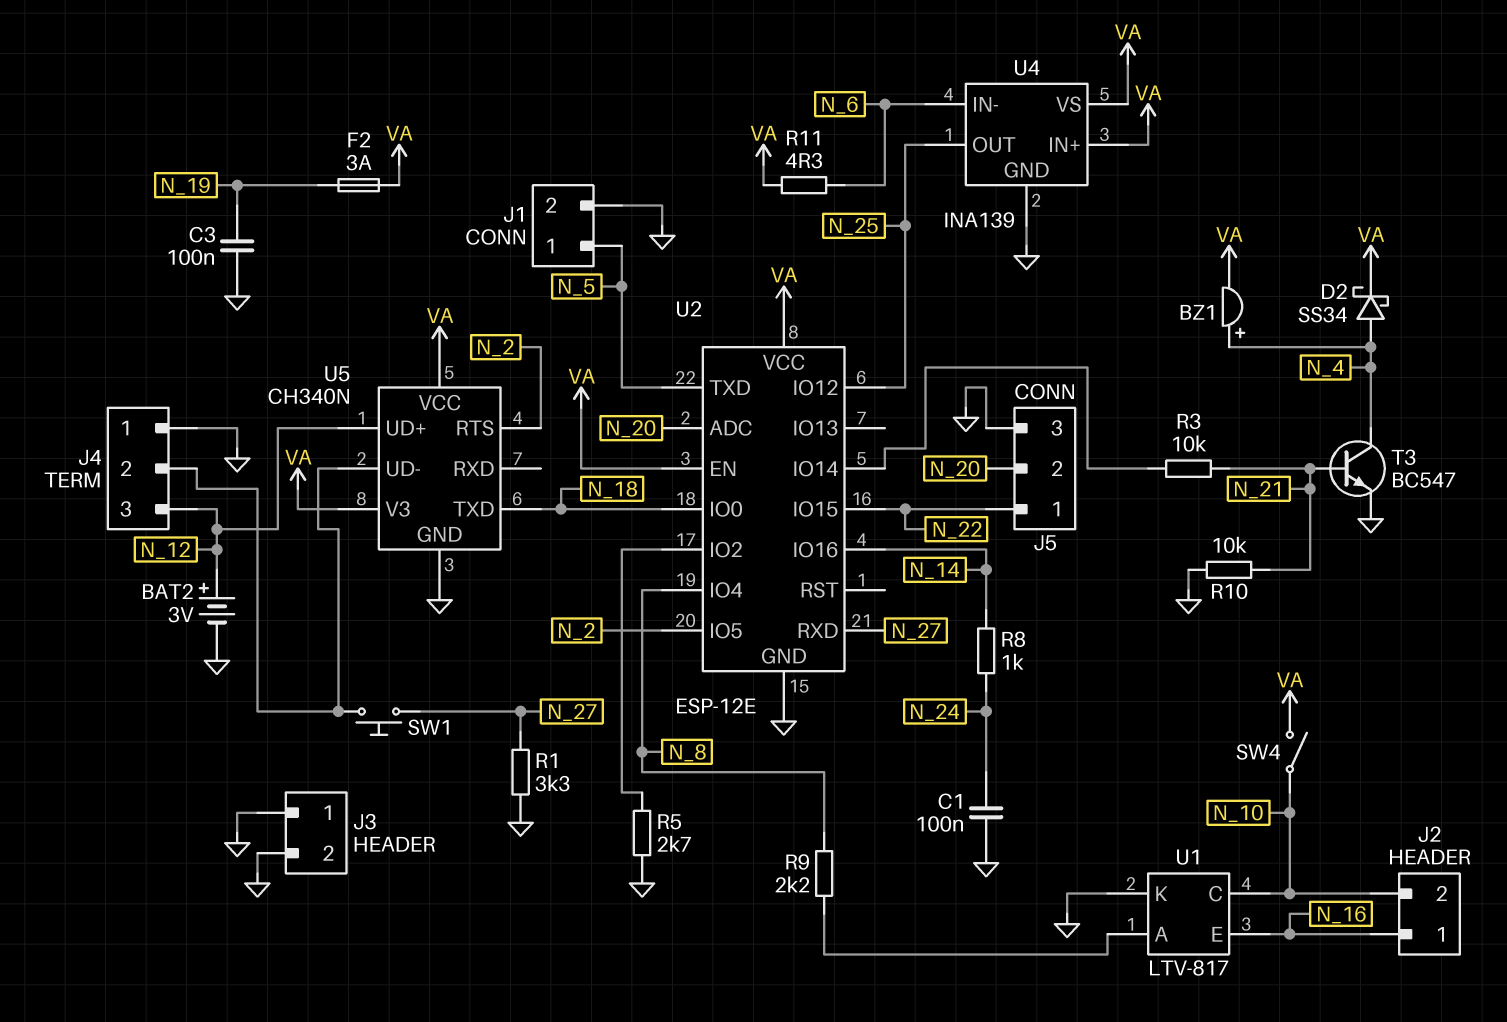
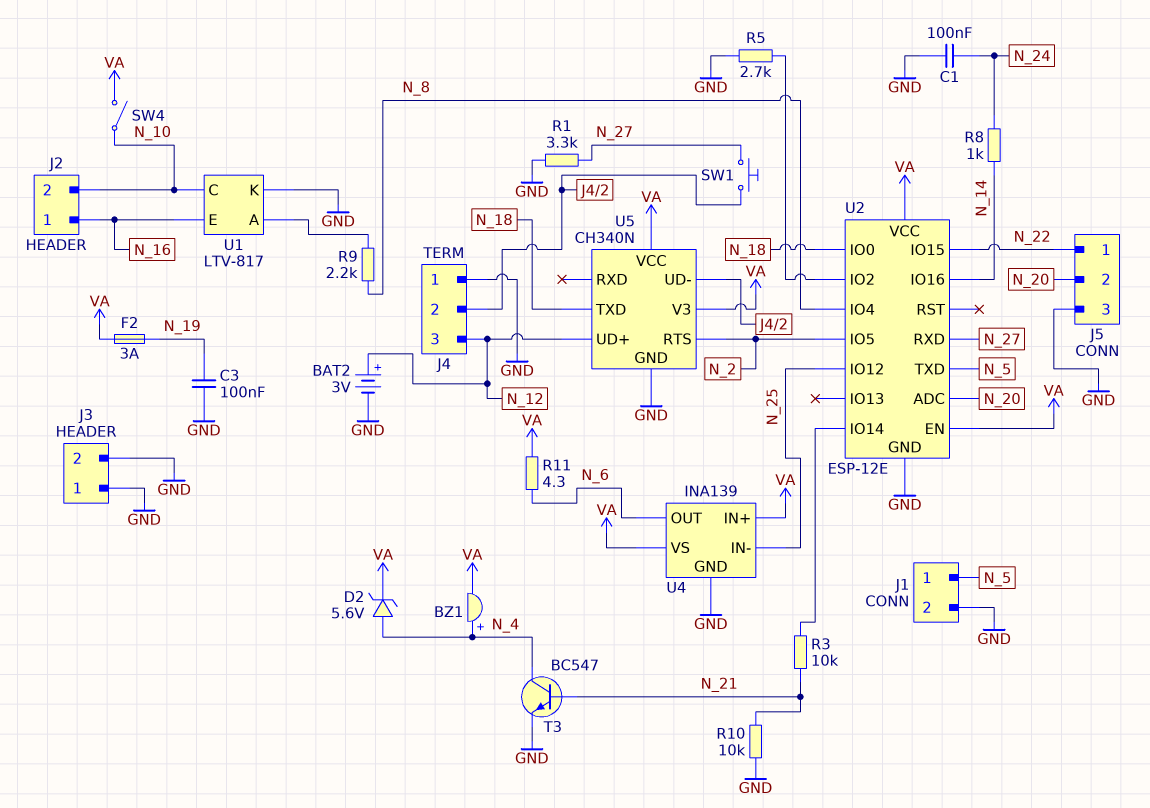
D2: schottky SS34 (A N_4, K VA) -> zener 5.6V (A N_4, K VA)
U4 pin IN-: N_6 -> N_25
U4 pin OUT: N_25 -> N_6

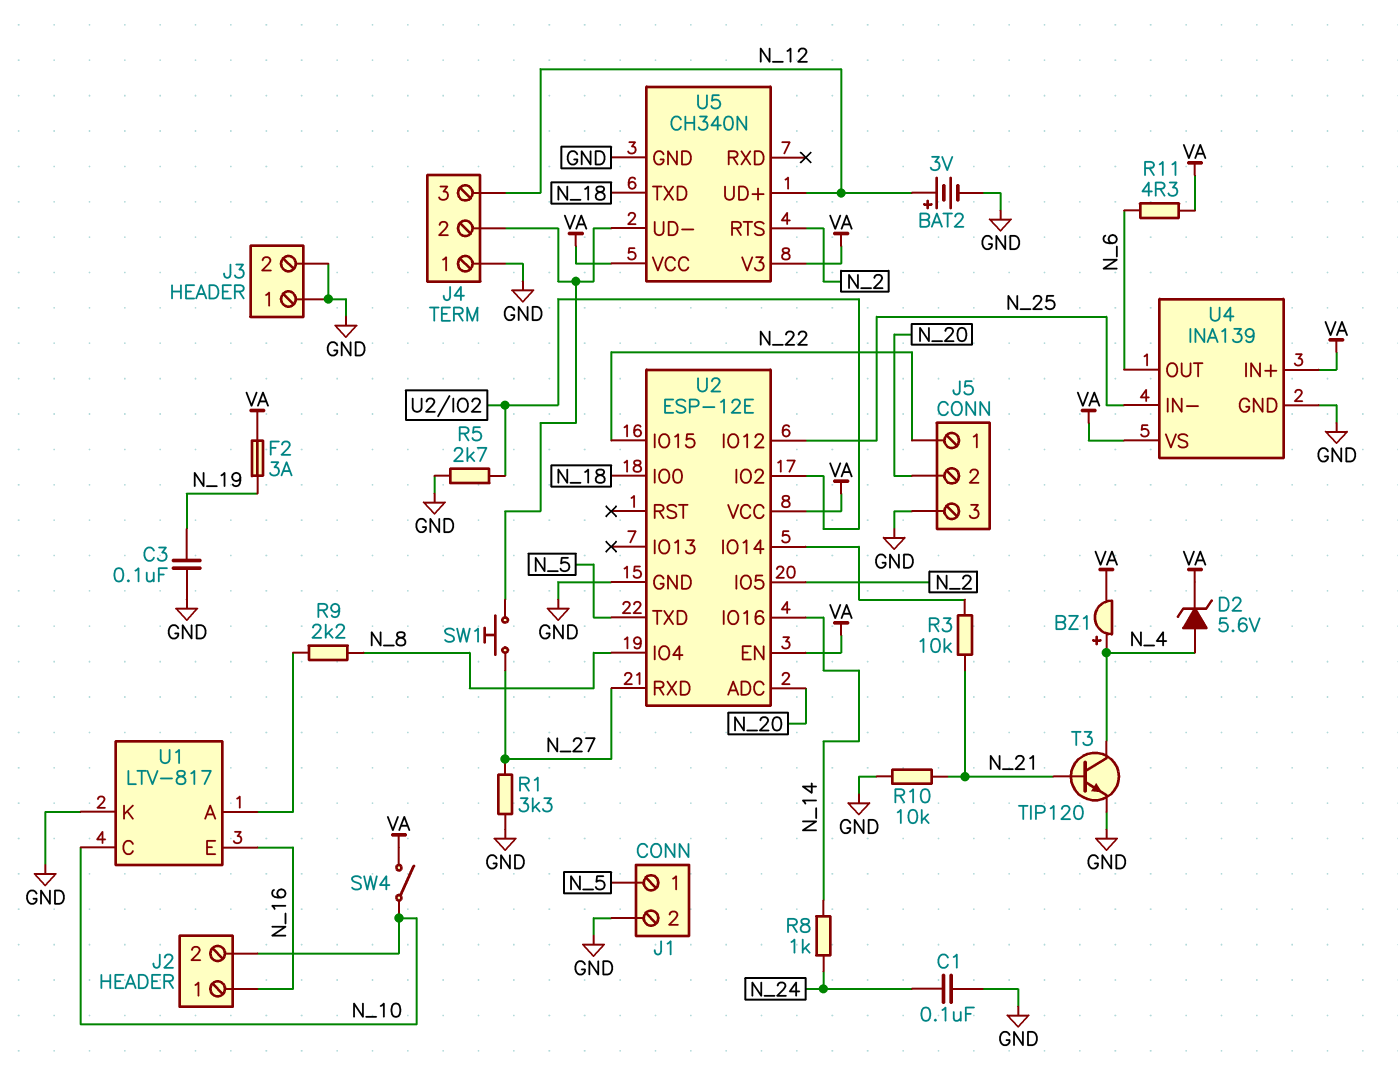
T3: NPN BC547 (B N_21, C N_4, E GND) -> NPN TIP120 (B N_21, C N_4, E GND)

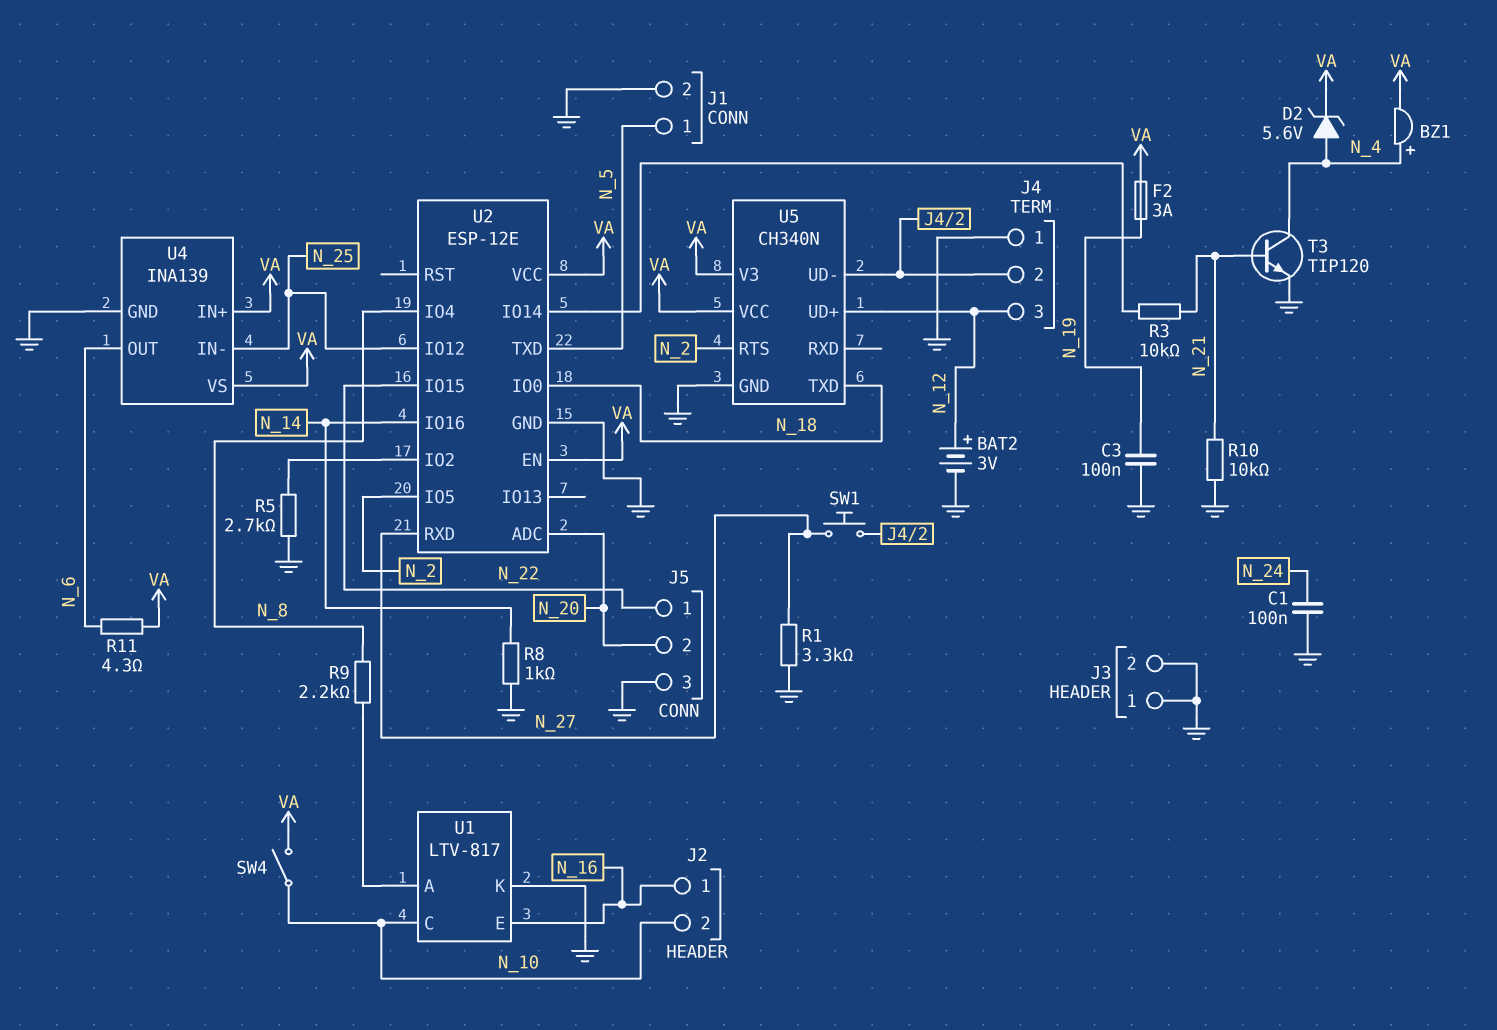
R8: 1k (N_14, N_24) -> 1k (GND, N_14)

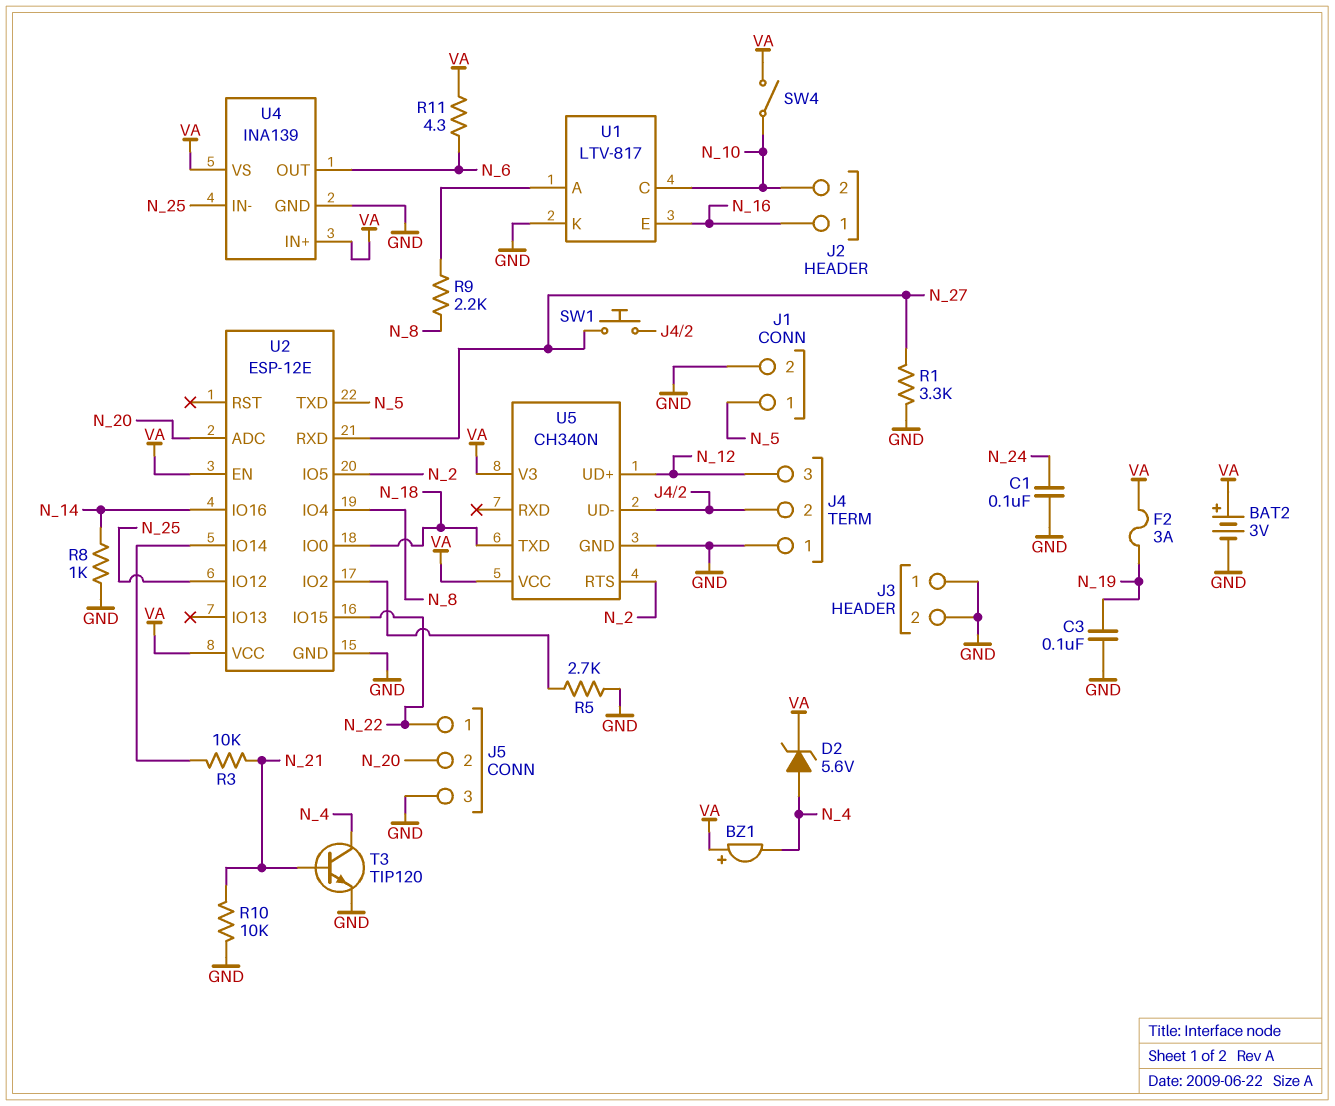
BAT2: 3V (plus N_12, minus GND) -> 3V (plus VA, minus GND)
BZ1: buzzer (plus N_4, minus VA) -> buzzer (plus VA, minus N_4)

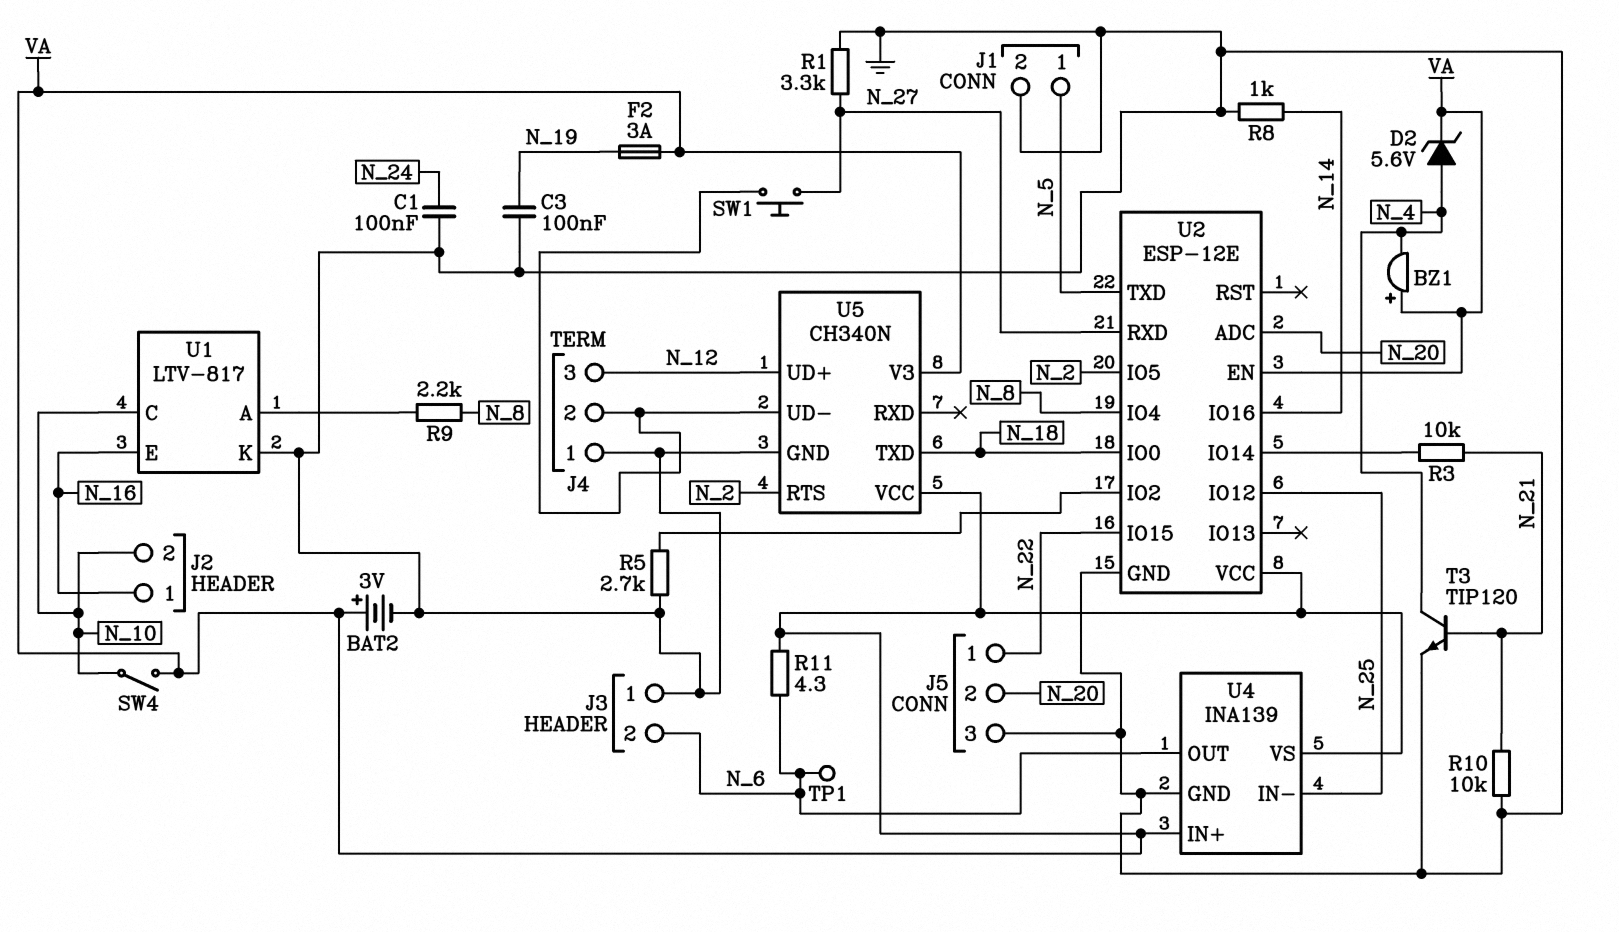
J3 pin 2: GND -> N_6
TP1: none -> test point (N_6)

